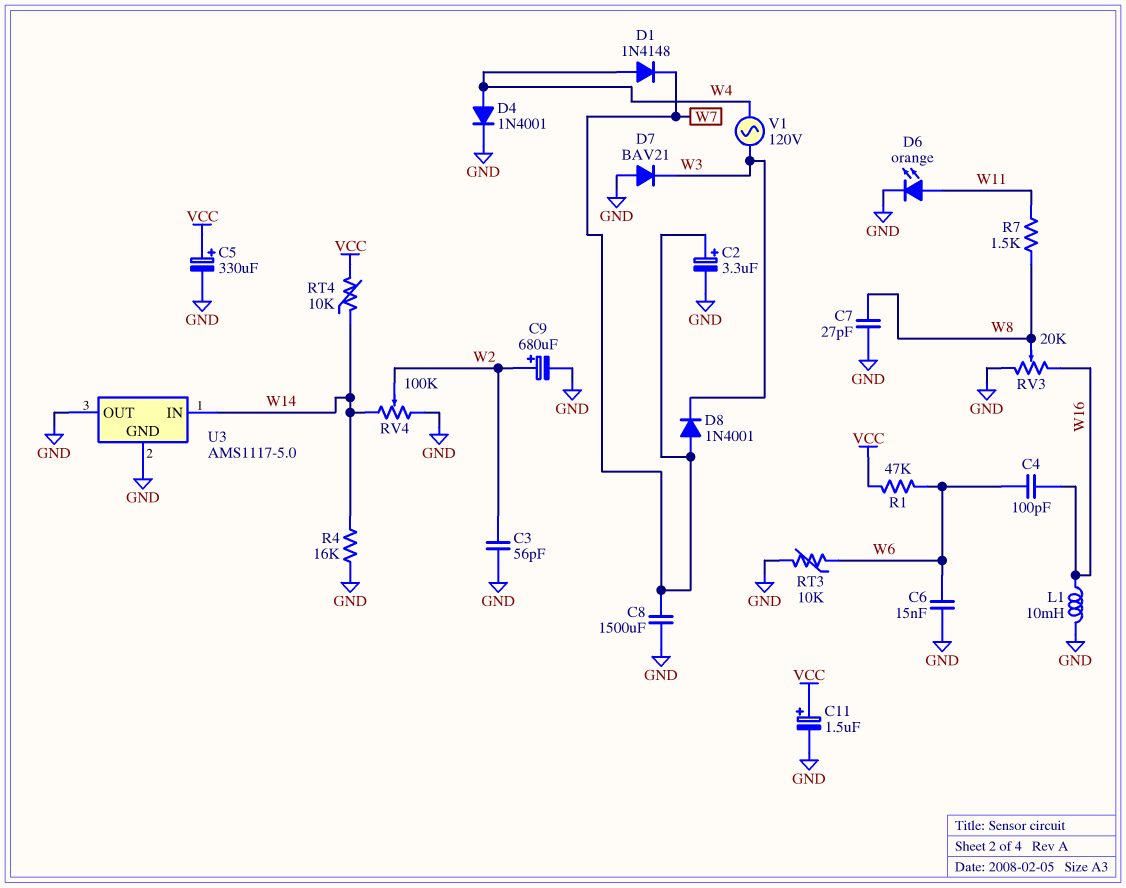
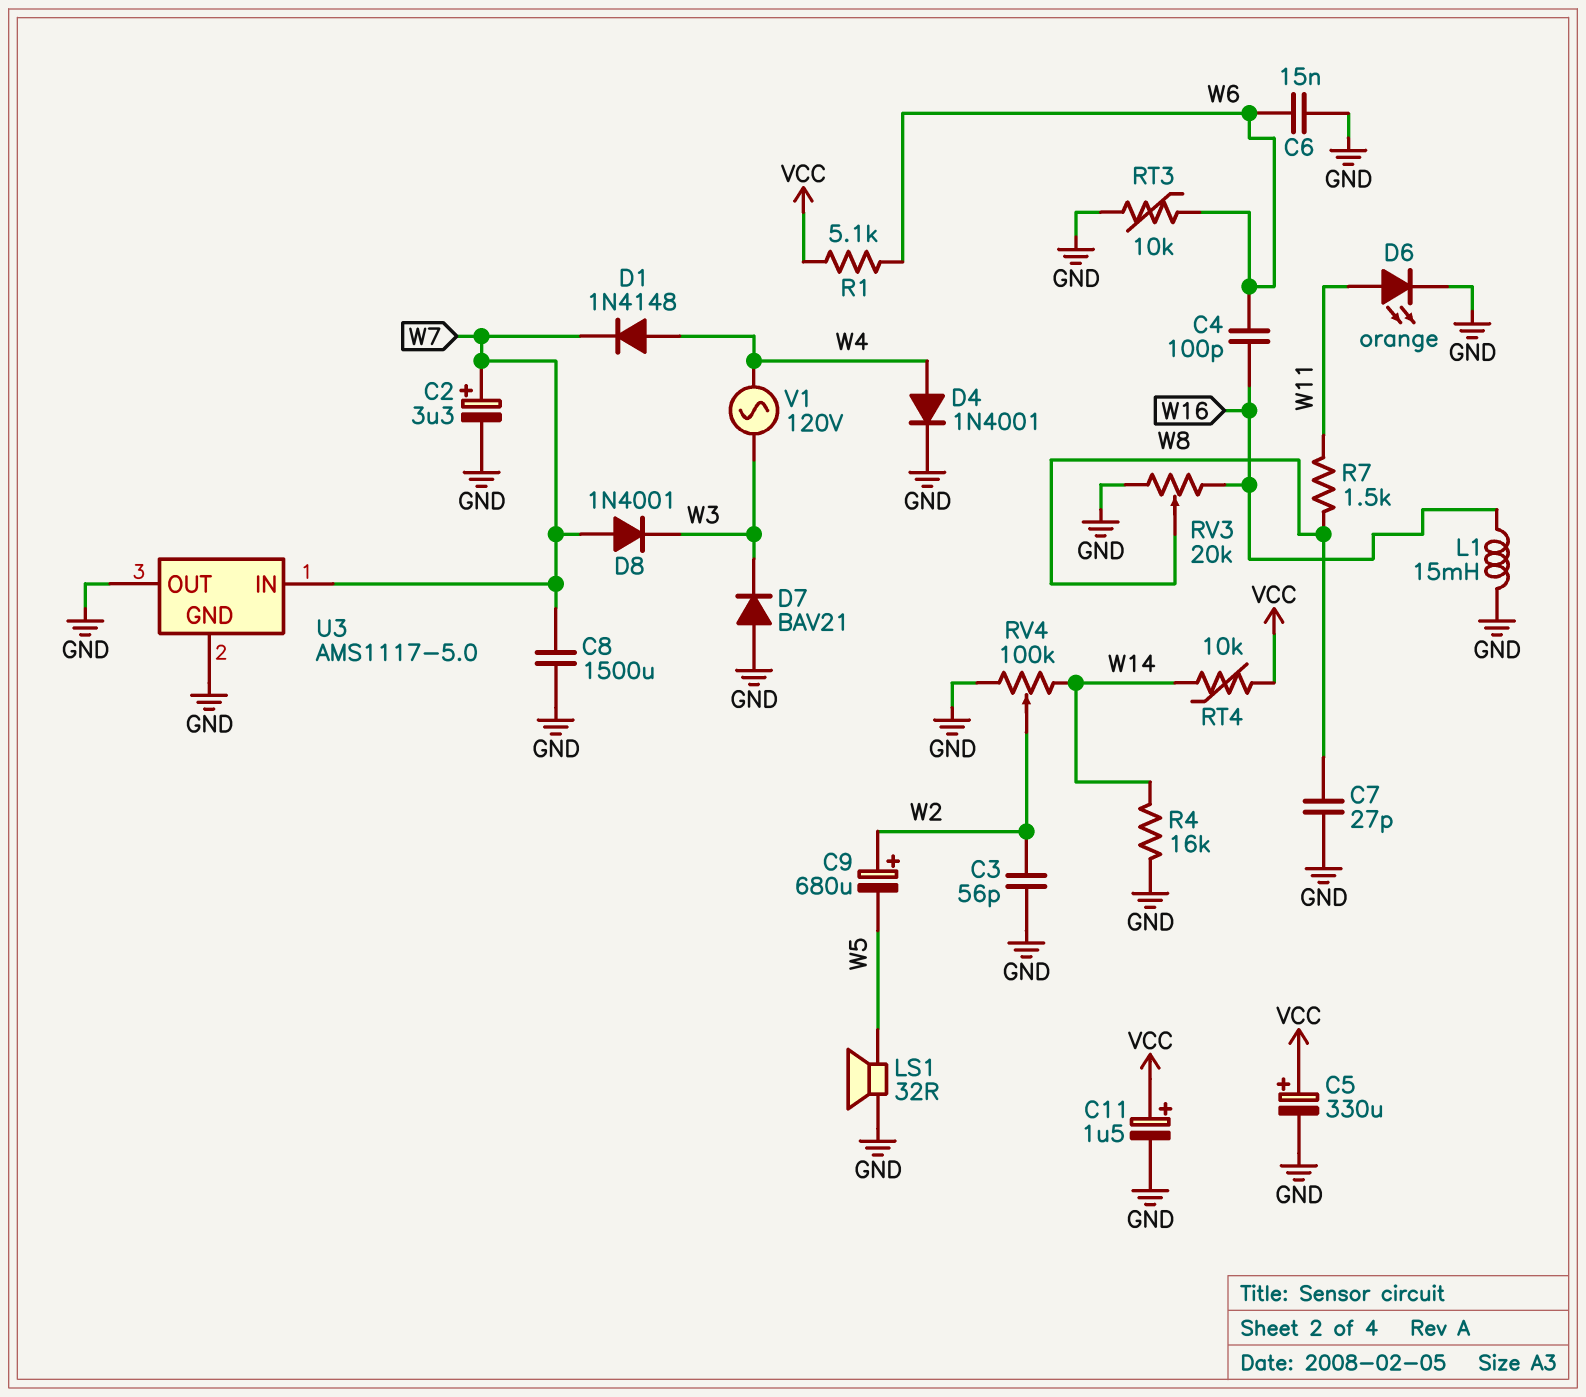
C9: 680uF (plus W2, minus GND) -> 680uF (plus W2, minus W5)
L1: 10mH (GND, W16) -> 15mH (GND, W16)
LS1: none -> speaker 32R (GND, W5)
R1: 47k (VCC, W6) -> 5.1k (VCC, W6)
U3 pin IN: W14 -> W7

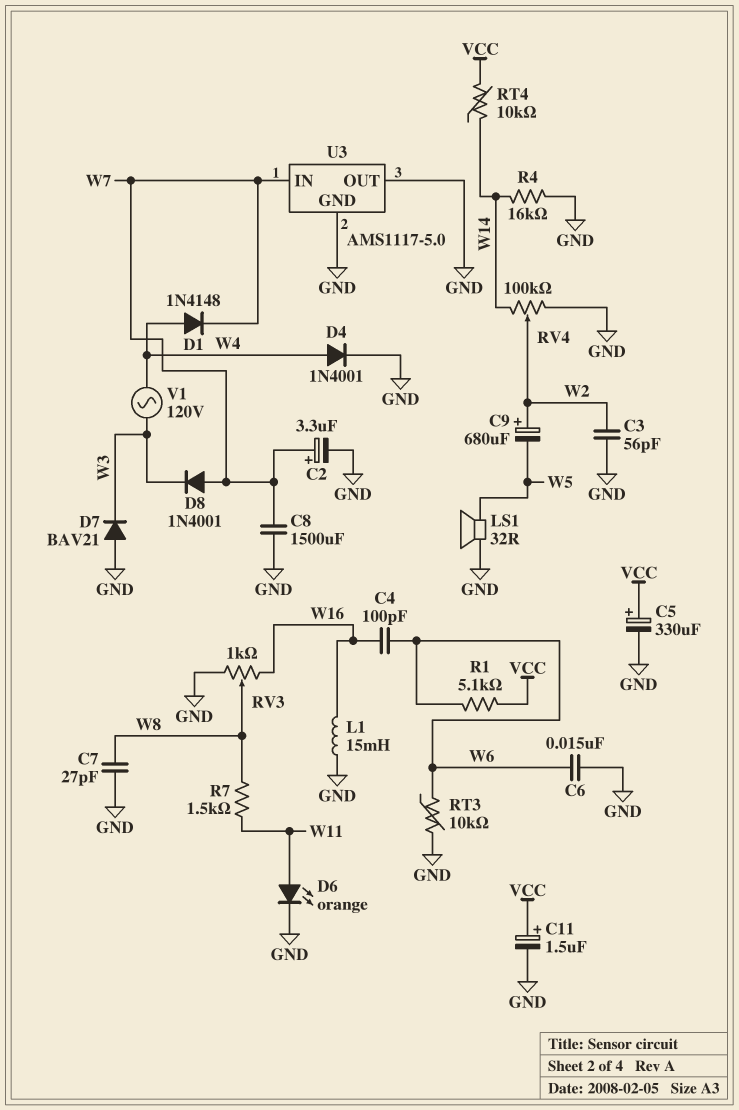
RV3: 20k (GND, W16, wiper W8) -> 1k (GND, W16, wiper W8)

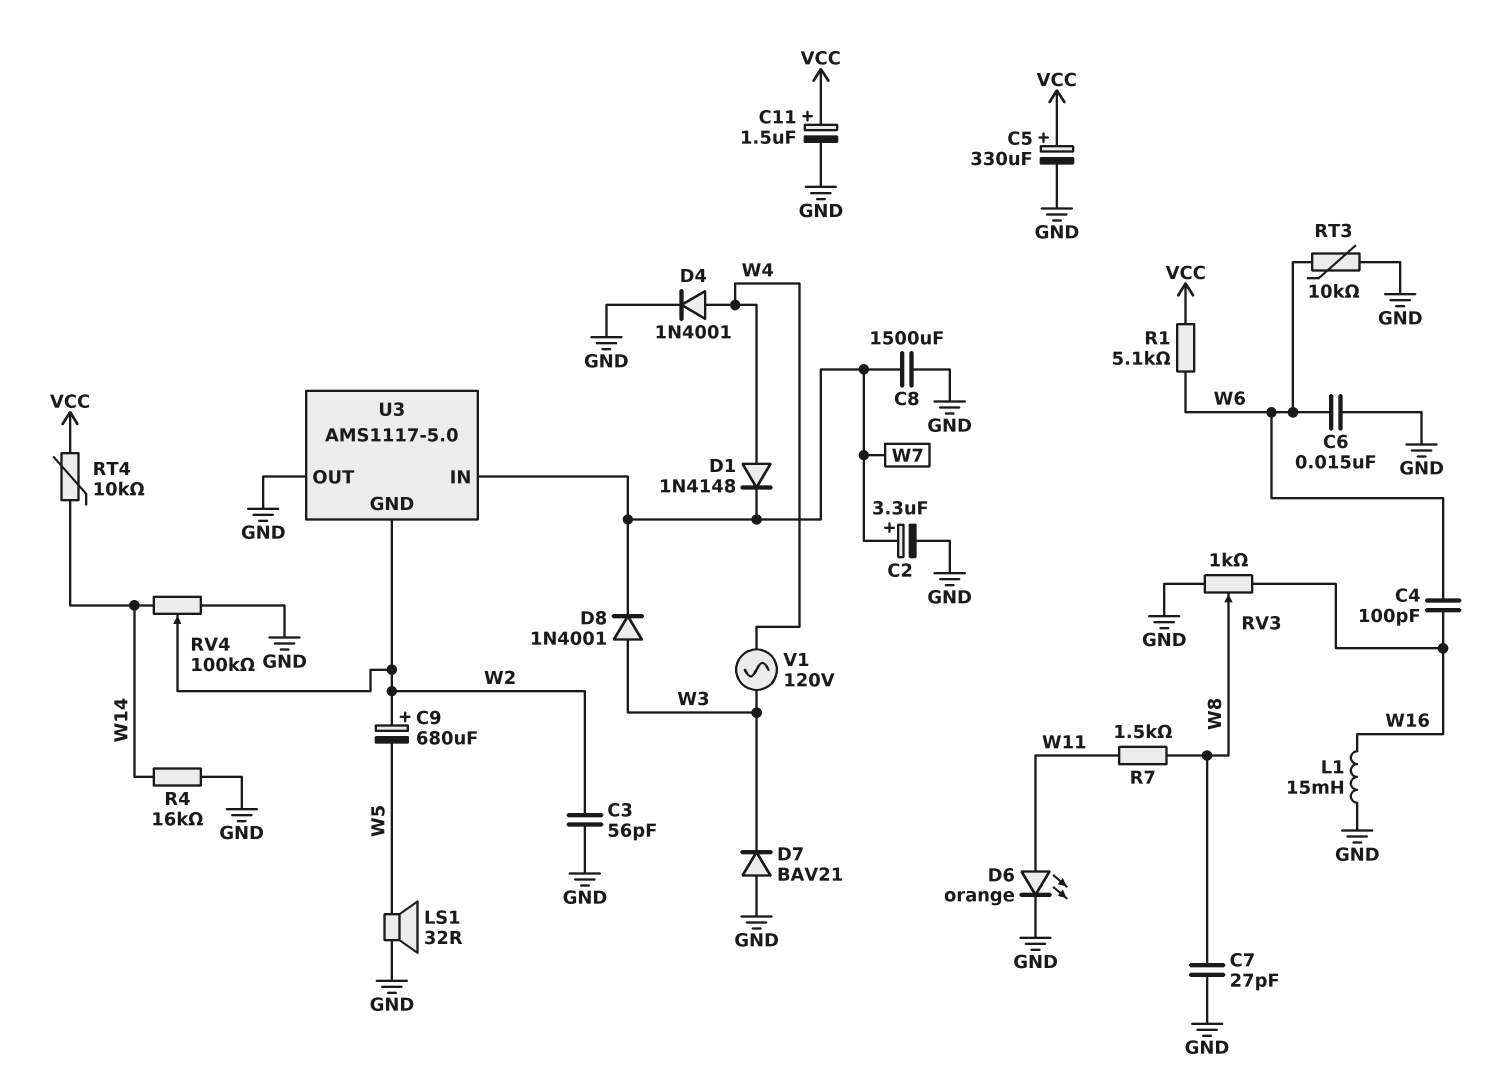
D8: diode 1N4001 (A W7, K W3) -> diode 1N4001 (A W3, K W7)
U3 pin GND: GND -> W2

